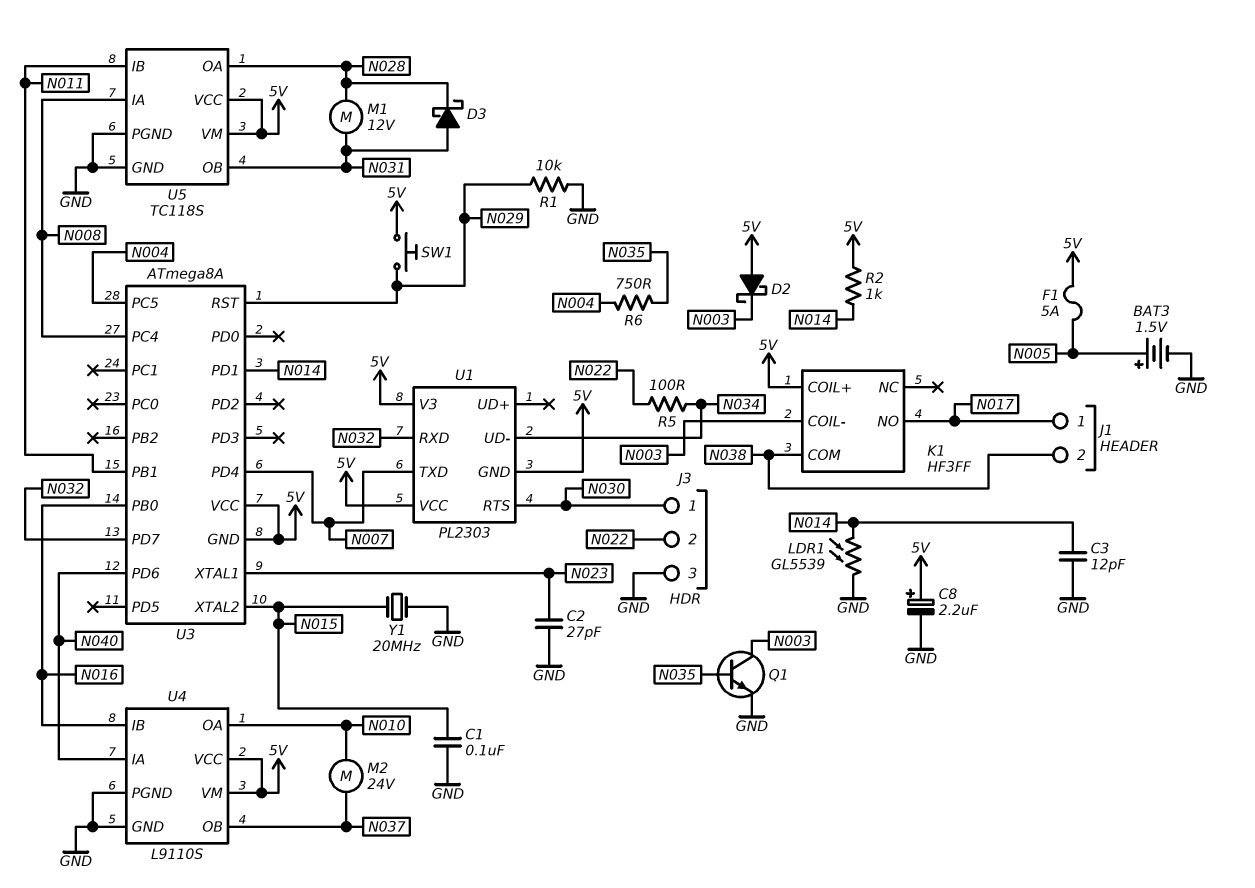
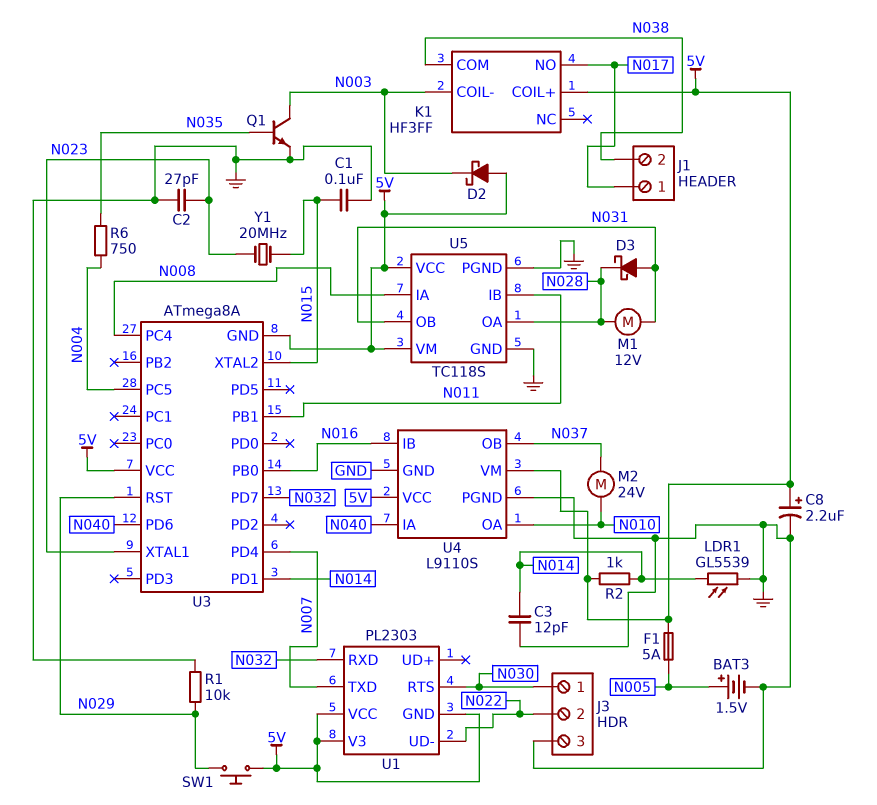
R5: 100 (N022, N034) -> none
U1 pin UD-: N034 -> N022
Y1: 20MHz (GND, N015) -> 20MHz (N015, N023)

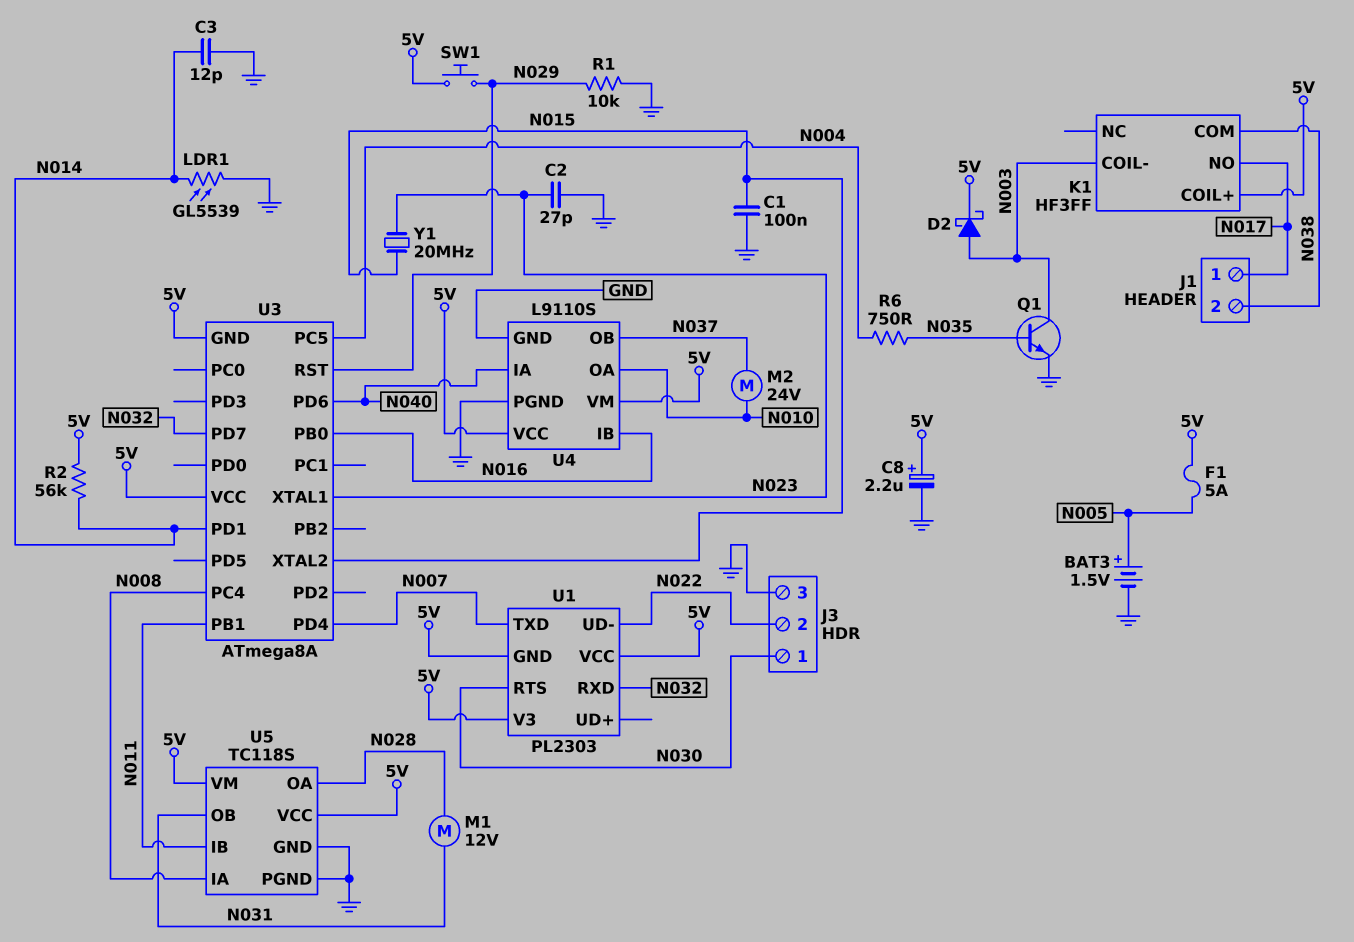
D2: schottky (A 5V, K N003) -> schottky (A N003, K 5V)
D3: schottky (A N031, K N028) -> none
R2: 1k (5V, N014) -> 56k (5V, N014)

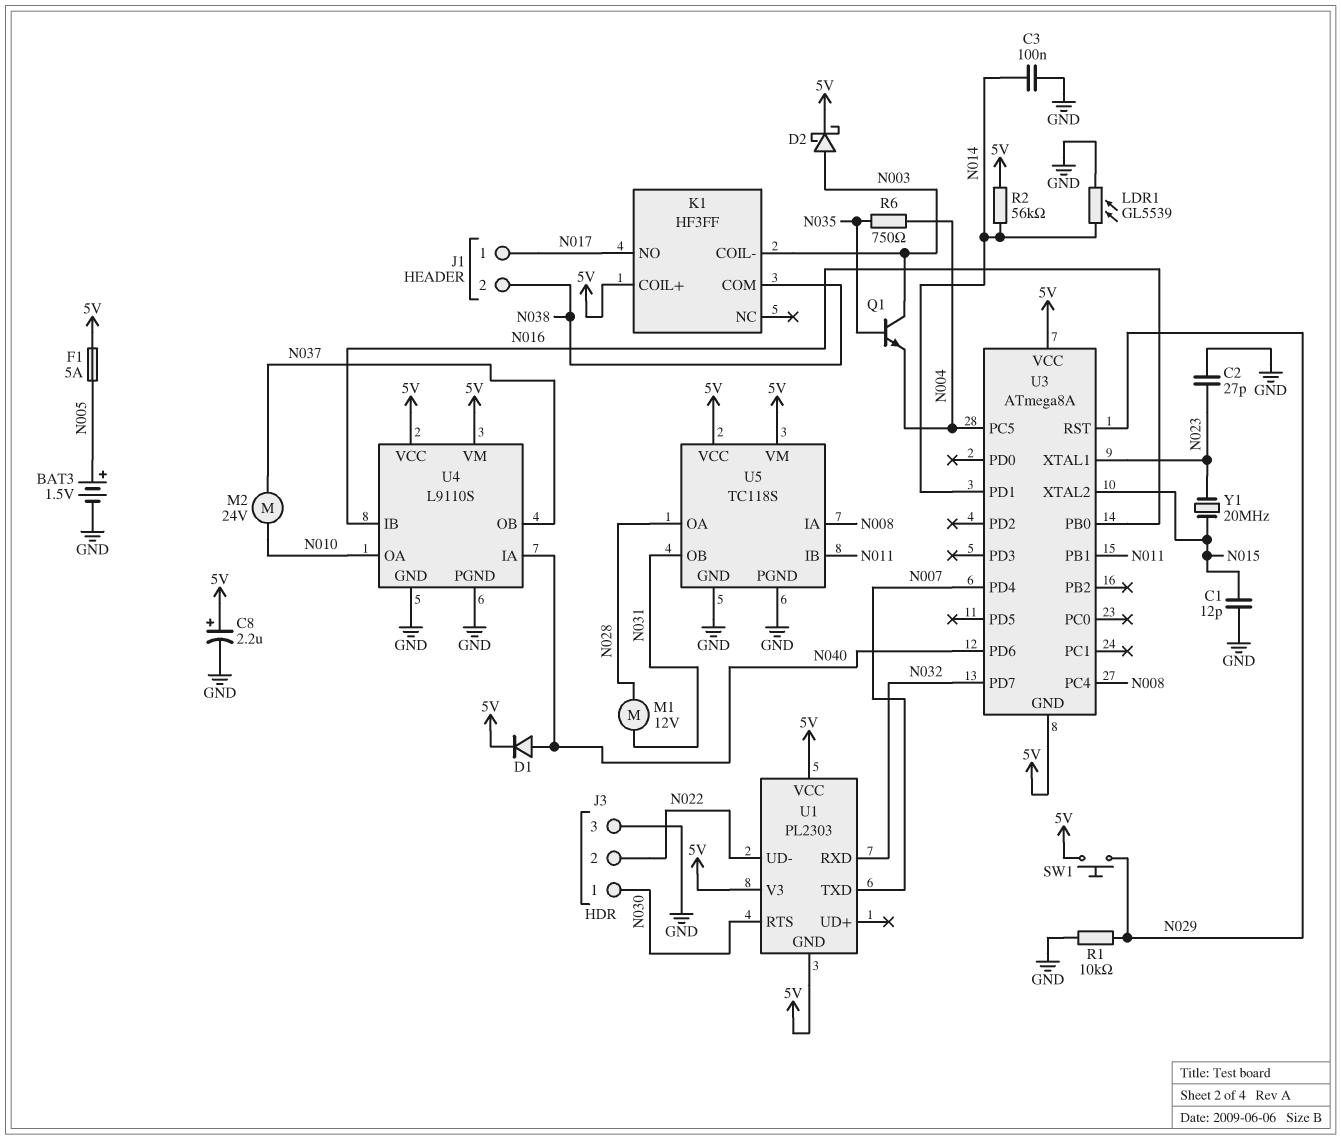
C1: 100nF (GND, N015) -> 12pF (GND, N015)
C3: 12pF (GND, N014) -> 100nF (GND, N014)
D1: none -> diode (A N040, K 5V)
Q1: NPN (B N035, C N003, E GND) -> NPN (B N035, C N003, E N004)

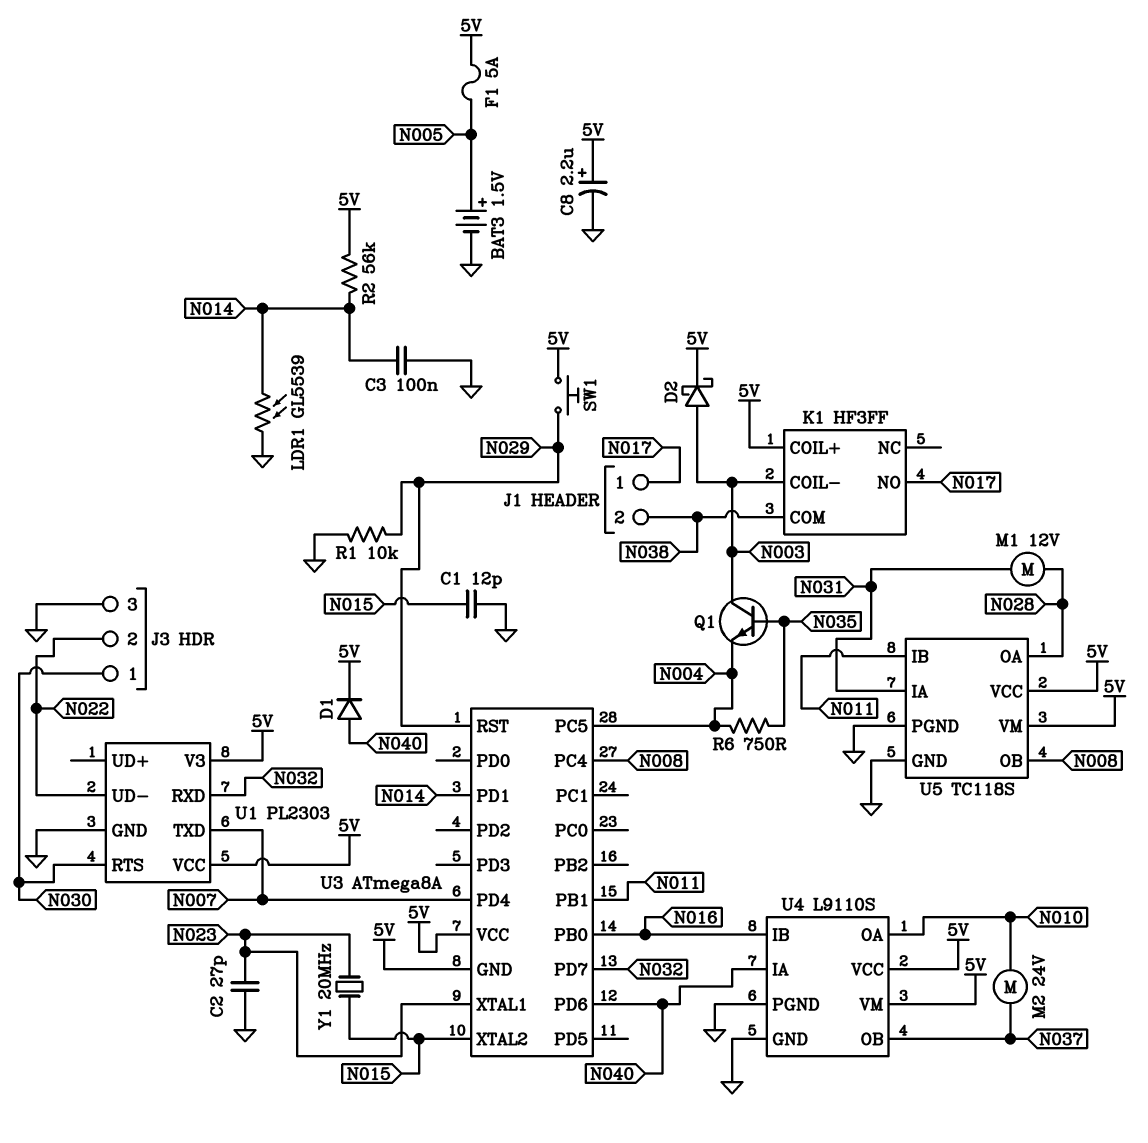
U1 pin GND: 5V -> GND
U5 pin IA: N008 -> N031
U5 pin OB: N031 -> N008

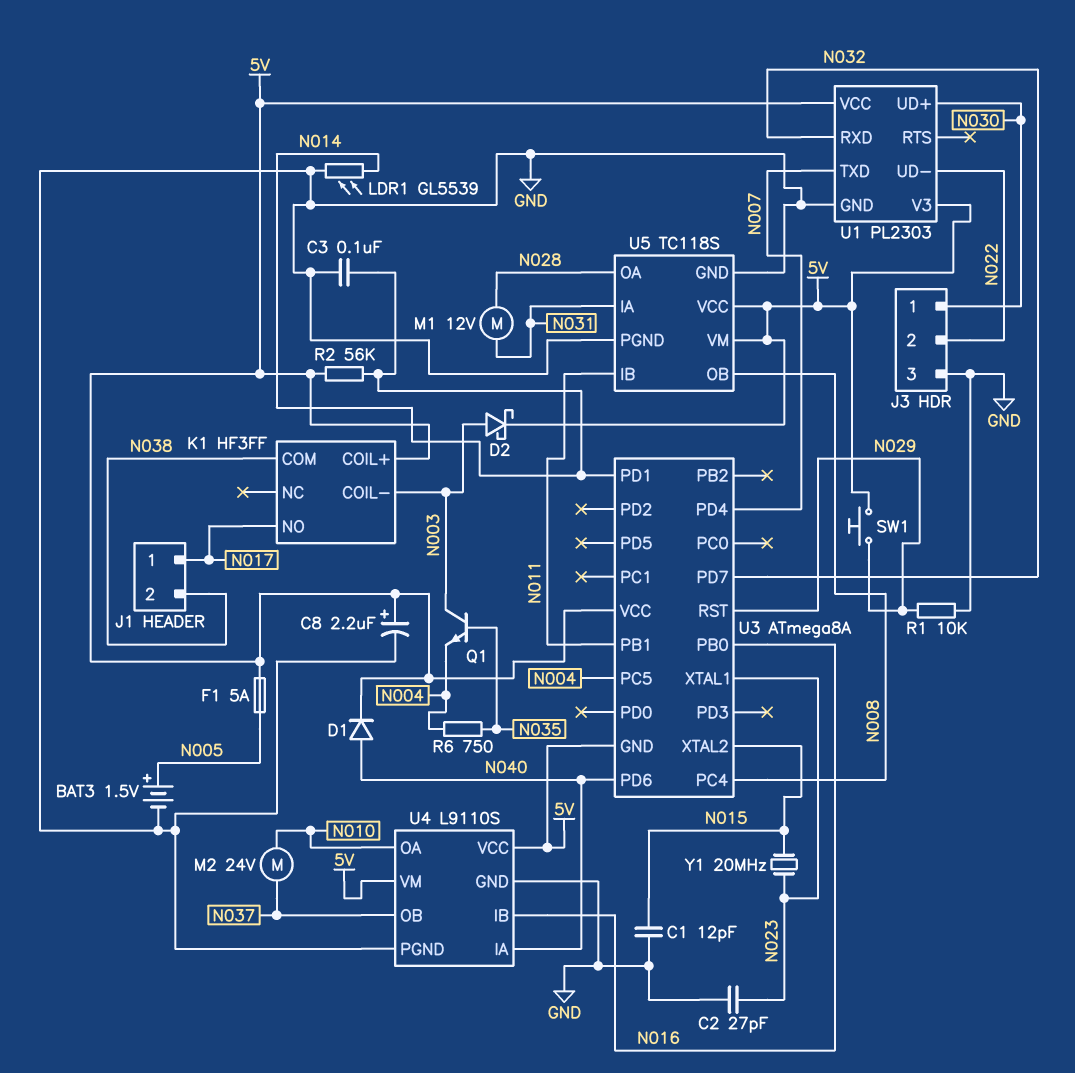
U1 pin RTS: N030 -> none
U1 pin UD+: none -> N030

